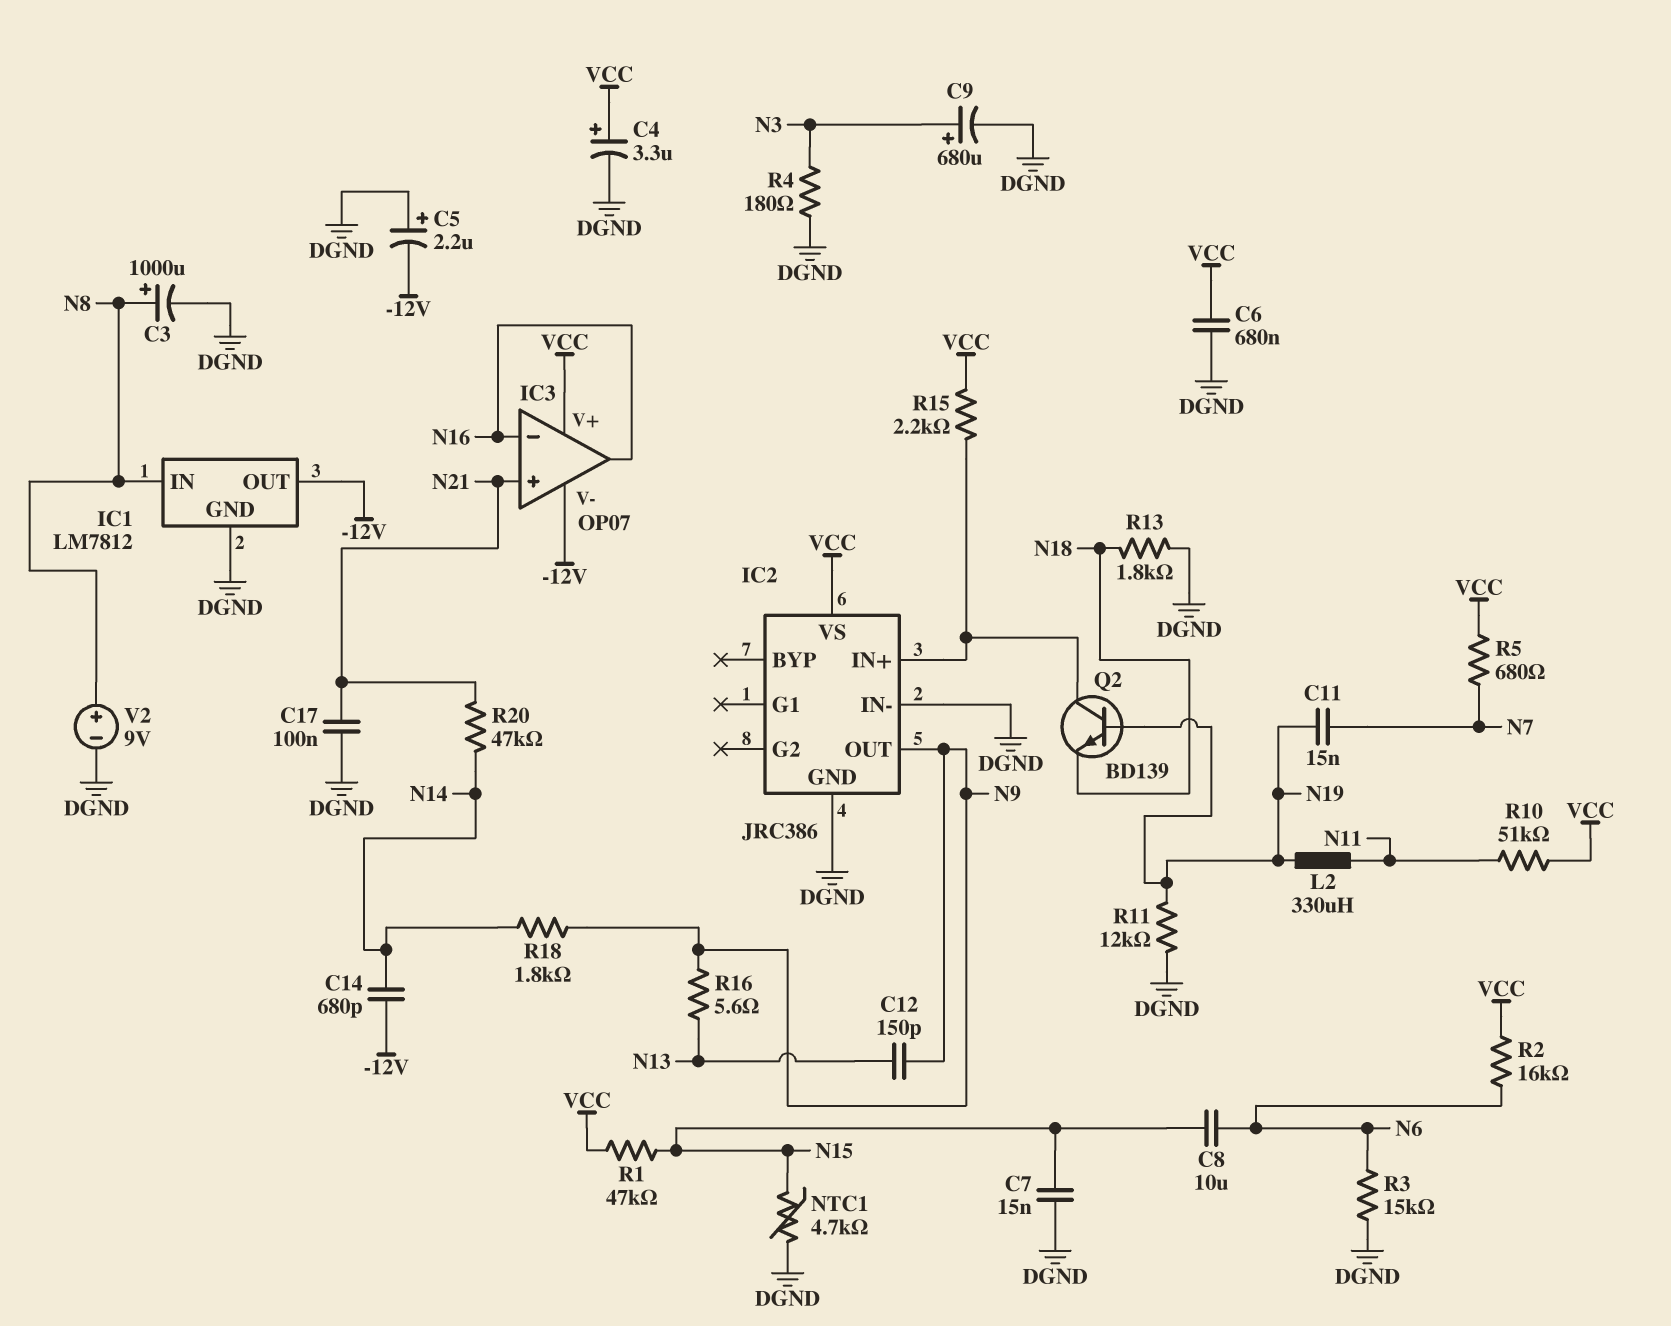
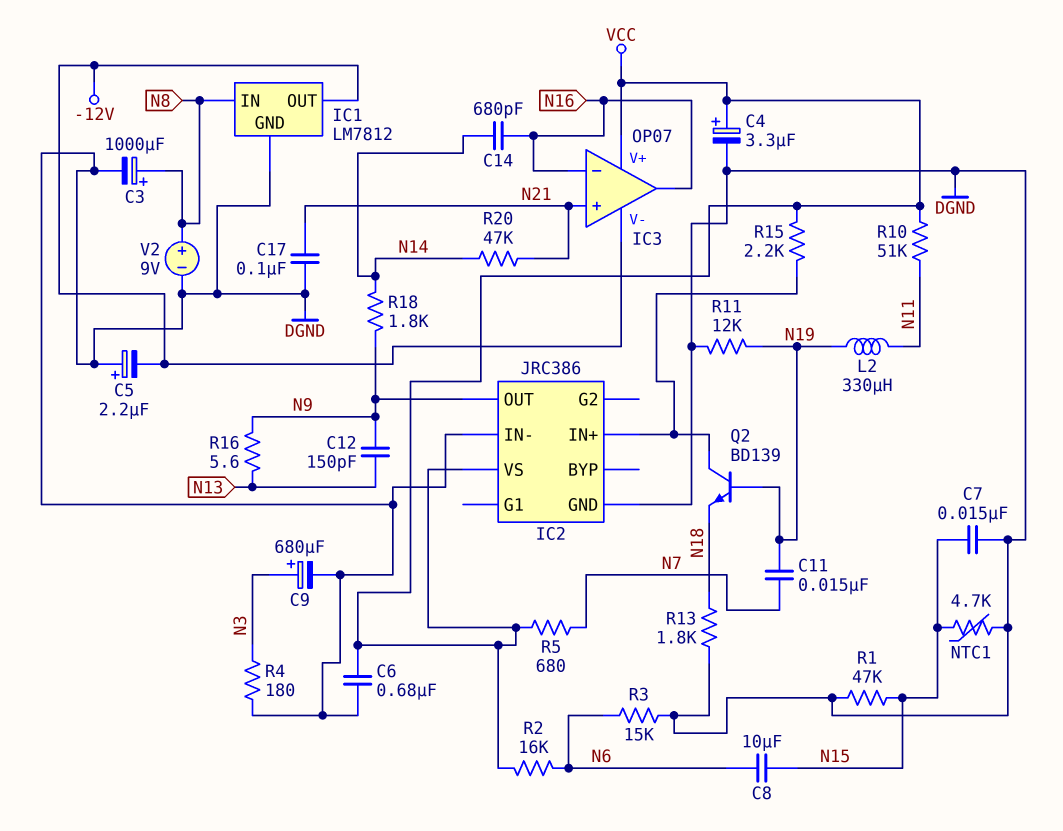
C14: 680pF (-12V, N14) -> 680pF (N14, N16)
R1: 47k (N15, VCC) -> 47k (DGND, N15)

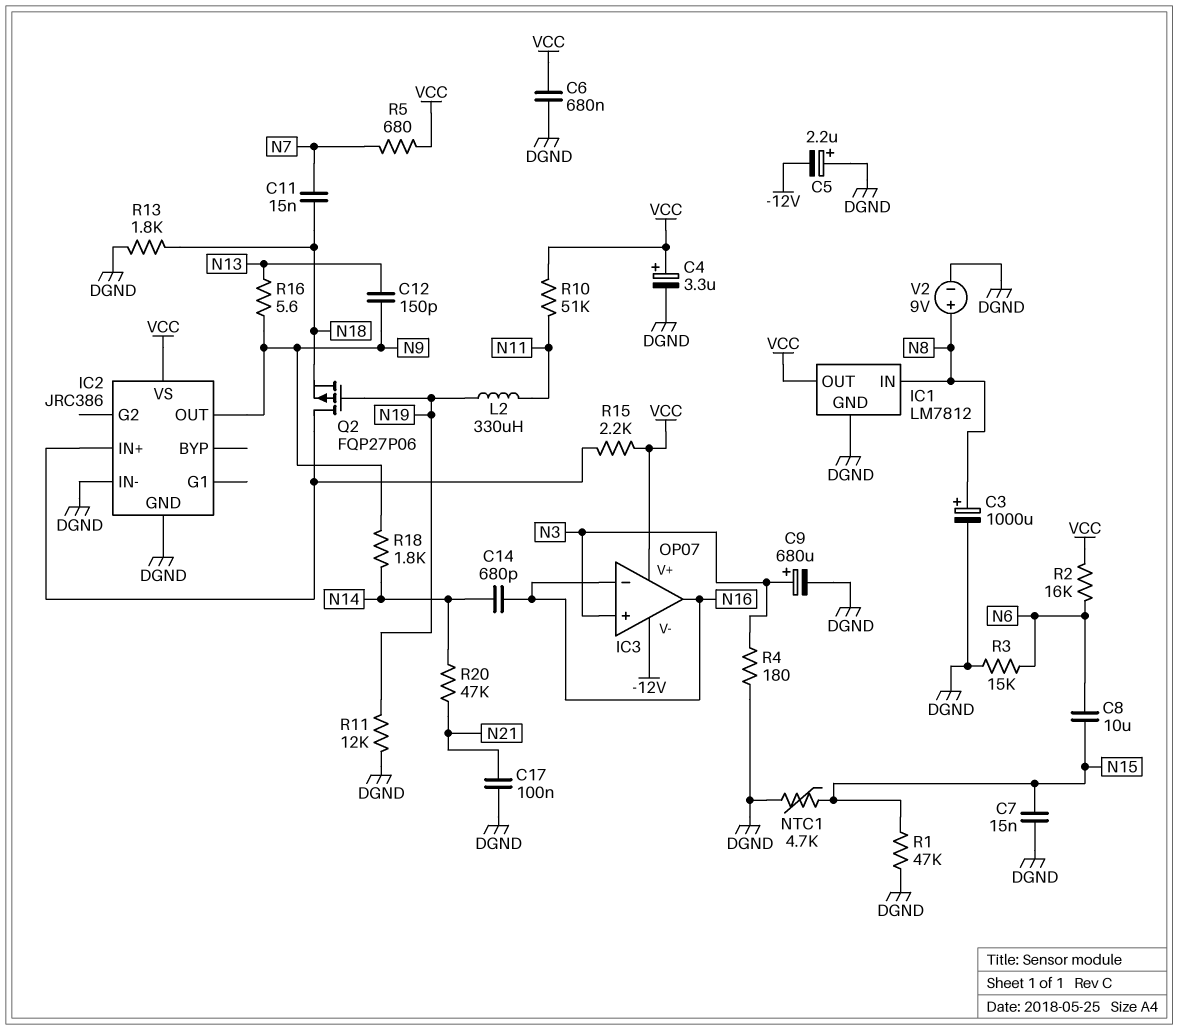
C11: 15nF (N7, N19) -> 15nF (N7, N18)
IC1 pin OUT: -12V -> VCC
IC3 pin in+: N21 -> N3
Q2: NPN BD139 (B N19, C IC2/IN+, E N18) -> PMOS FQP27P06 (G N19, D IC2/IN+, S N18)

